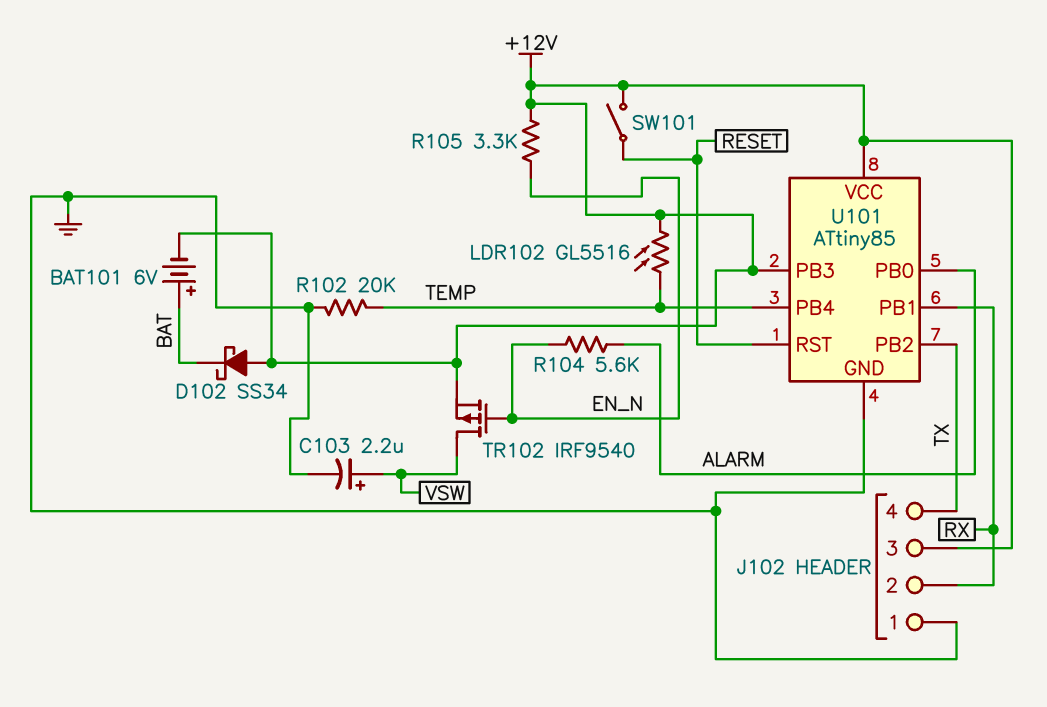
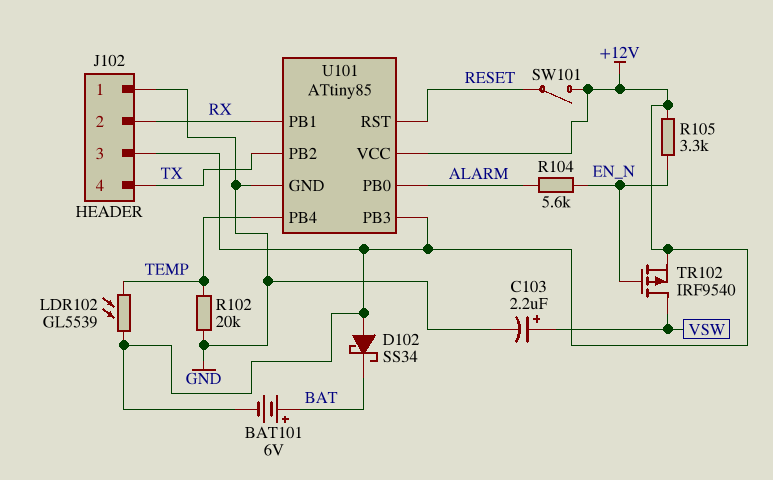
LDR102: GL5516 (+12V, TEMP) -> GL5539 (+12V, TEMP)

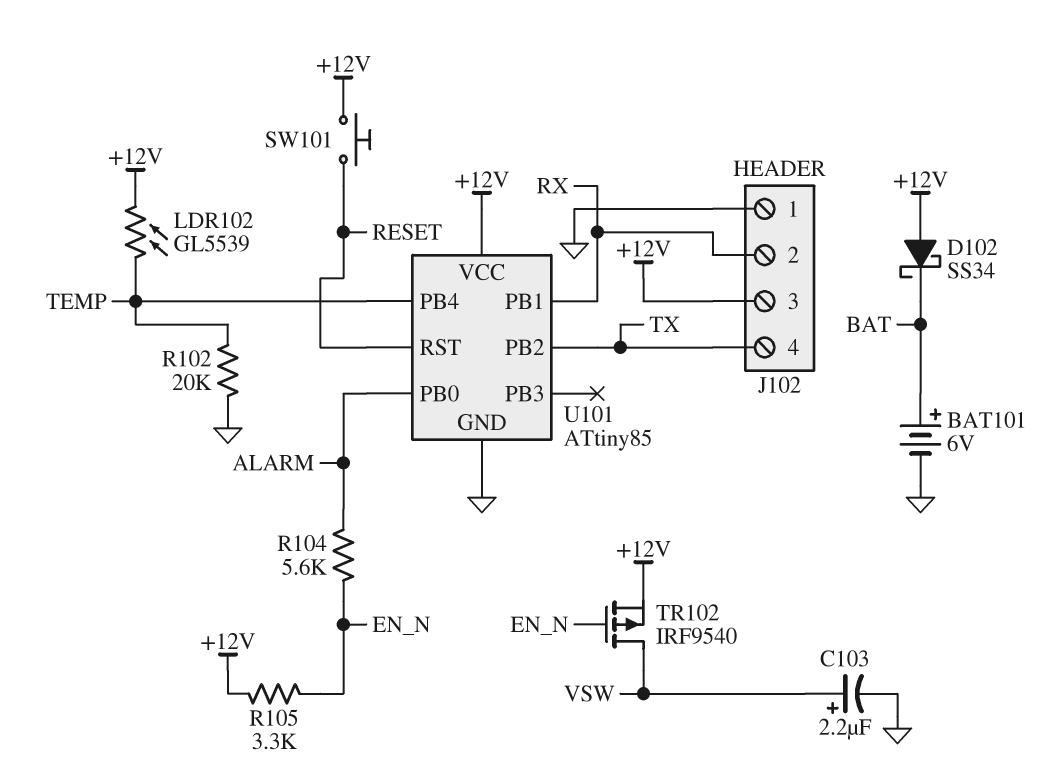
BAT101: 6V (plus BAT, minus +12V) -> 6V (plus BAT, minus GND)
SW101: switch (+12V, RESET) -> button (+12V, RESET)
U101 pin PB3: +12V -> none

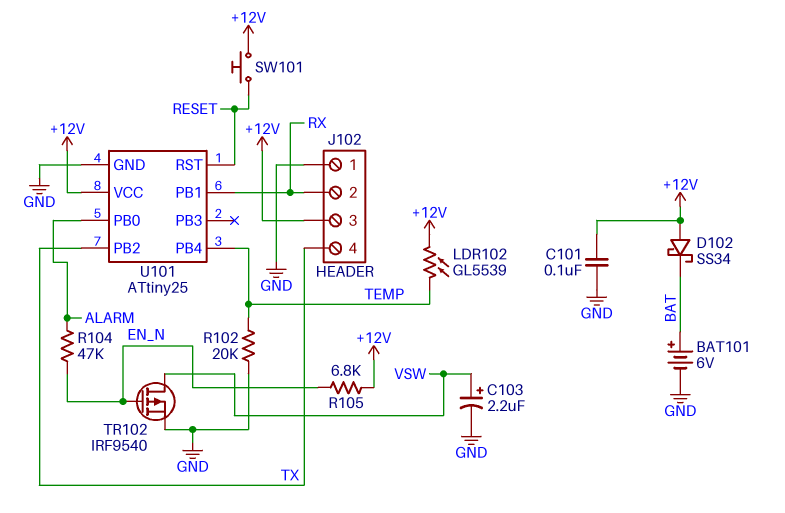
C101: none -> 100nF (+12V, GND)
R104: 5.6k (ALARM, EN_N) -> 47k (ALARM, EN_N)
R105: 3.3k (+12V, EN_N) -> 6.8k (+12V, EN_N)
TR102: PMOS IRF9540 (G EN_N, D VSW, S +12V) -> PMOS IRF9540 (G EN_N, D VSW, S GND)
U101: ATtiny85 -> ATtiny25

